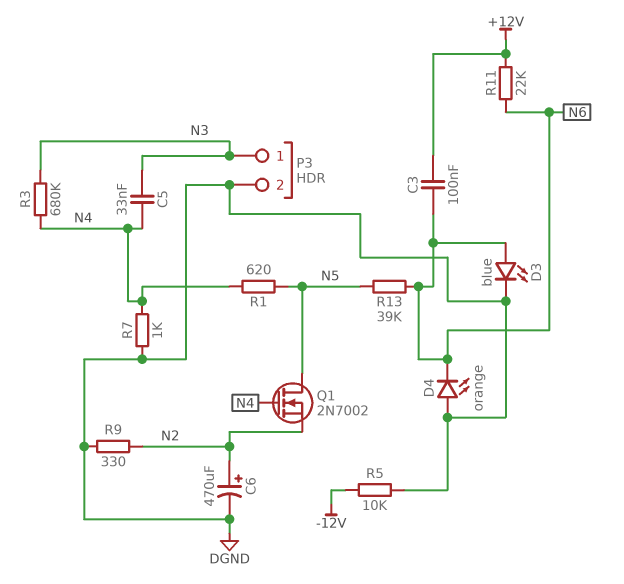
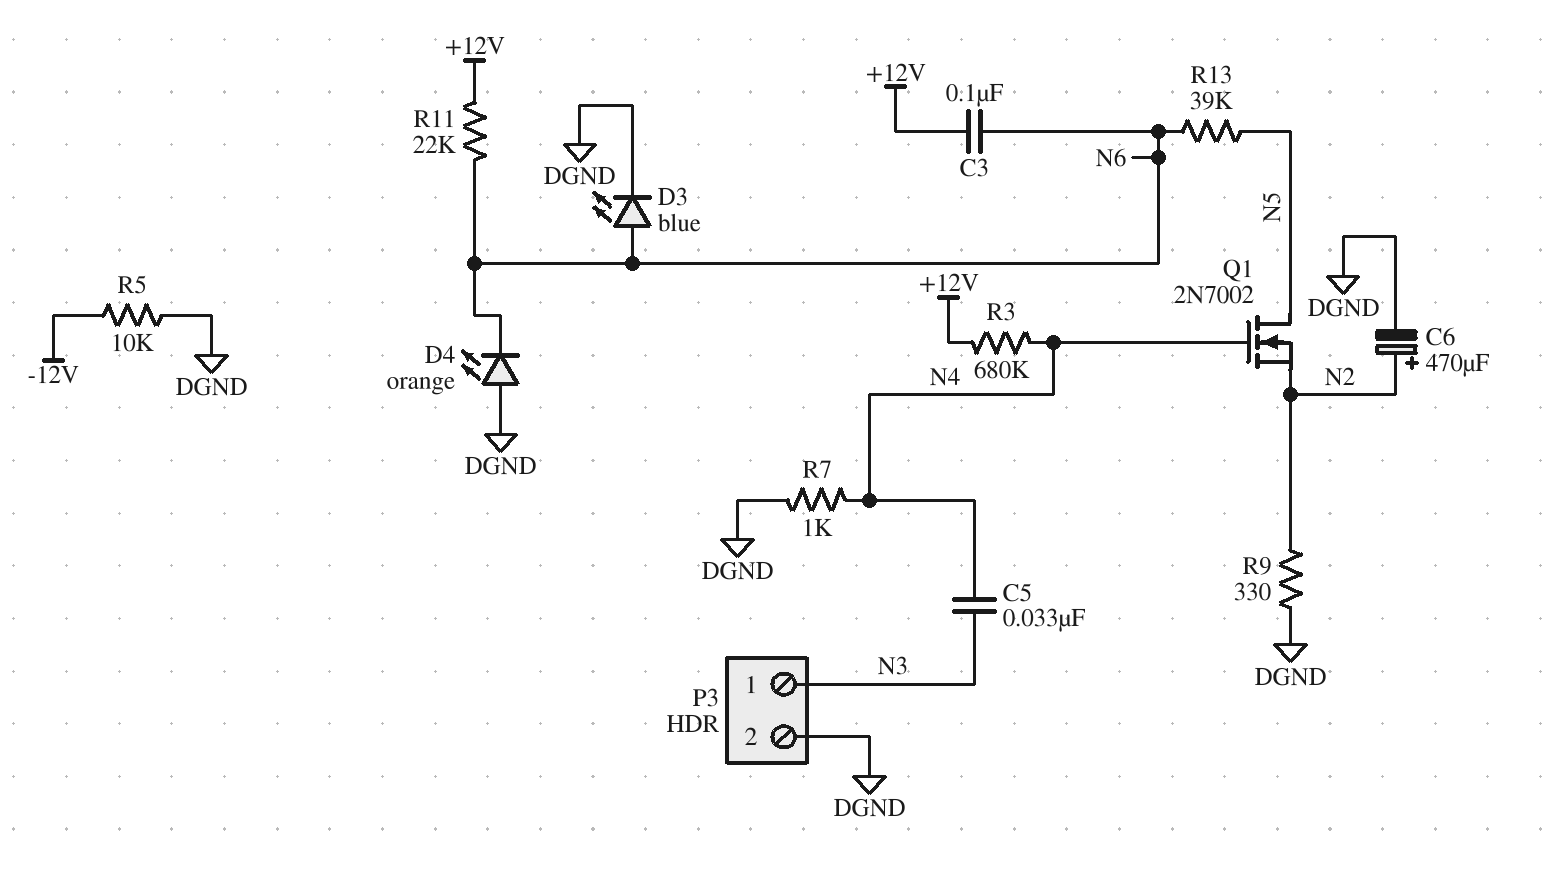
R1: 620 (N4, N5) -> none
R3: 680k (N3, N4) -> 680k (+12V, N4)

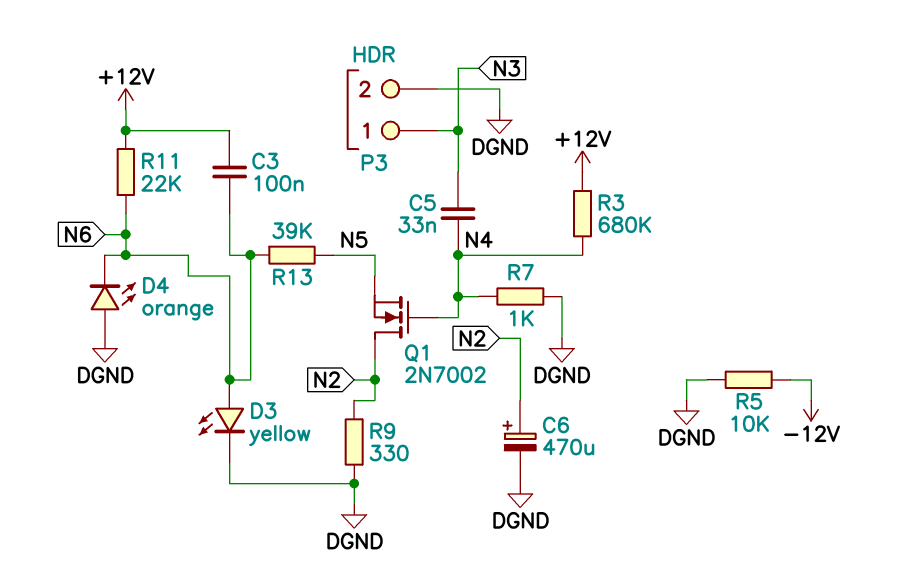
D3: LED blue (A N6, K DGND) -> LED yellow (A N6, K DGND)
Q1: NMOS 2N7002 (G N4, D N5, S N2) -> NMOS 2N7002 (G N4, D N2, S N5)

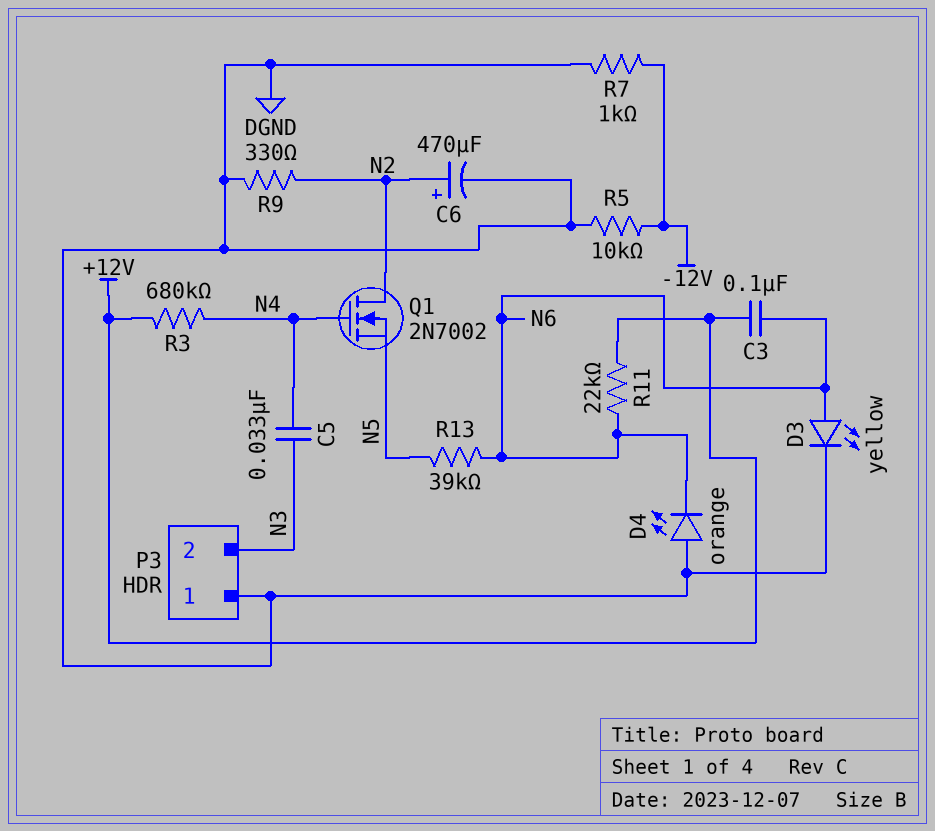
P3 pin 1: N3 -> DGND
P3 pin 2: DGND -> N3
R7: 1k (DGND, N4) -> 1k (-12V, DGND)

